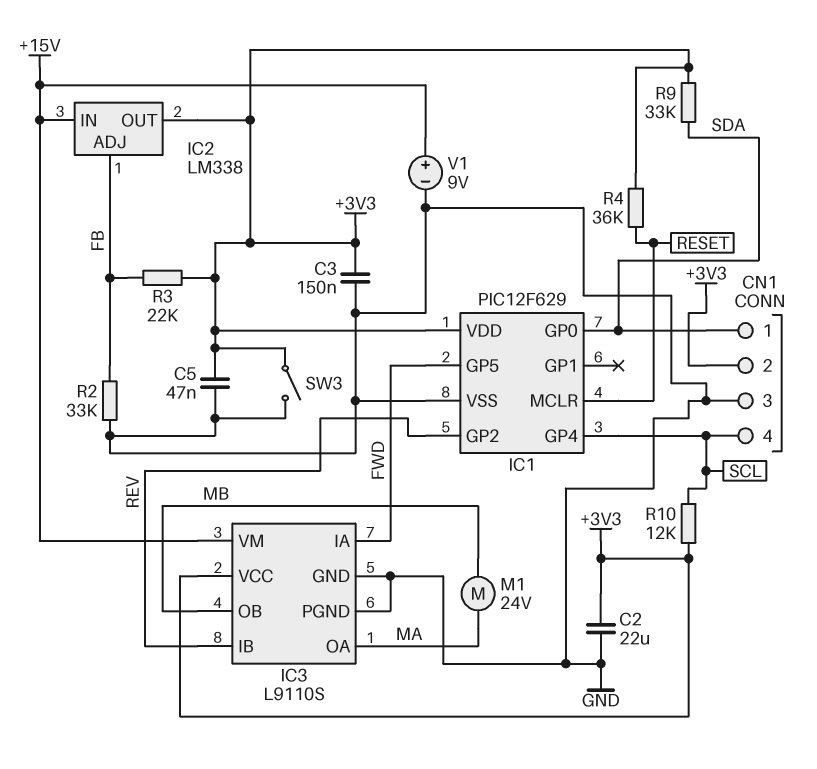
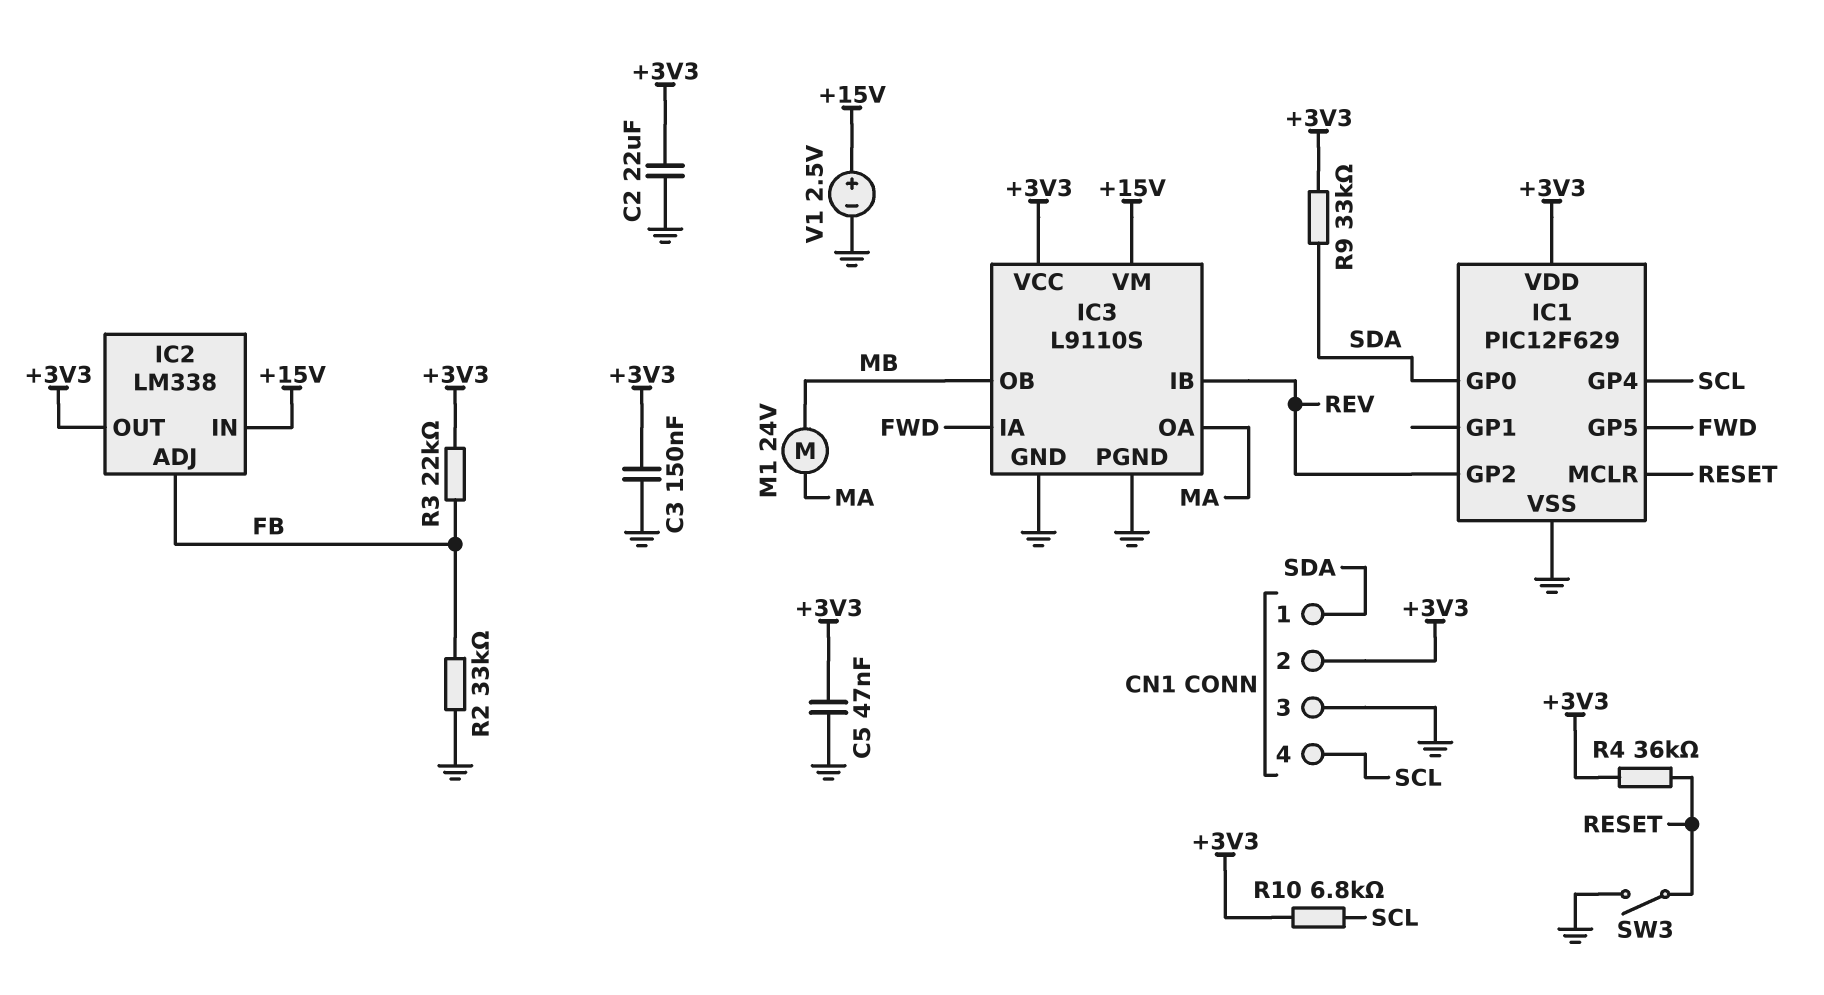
R10: 12k (+3V3, SCL) -> 6.8k (+3V3, SCL)
SW3: switch (+3V3, GND) -> switch (GND, RESET)
V1: 9V (plus +15V, minus GND) -> 2.5V (plus +15V, minus GND)

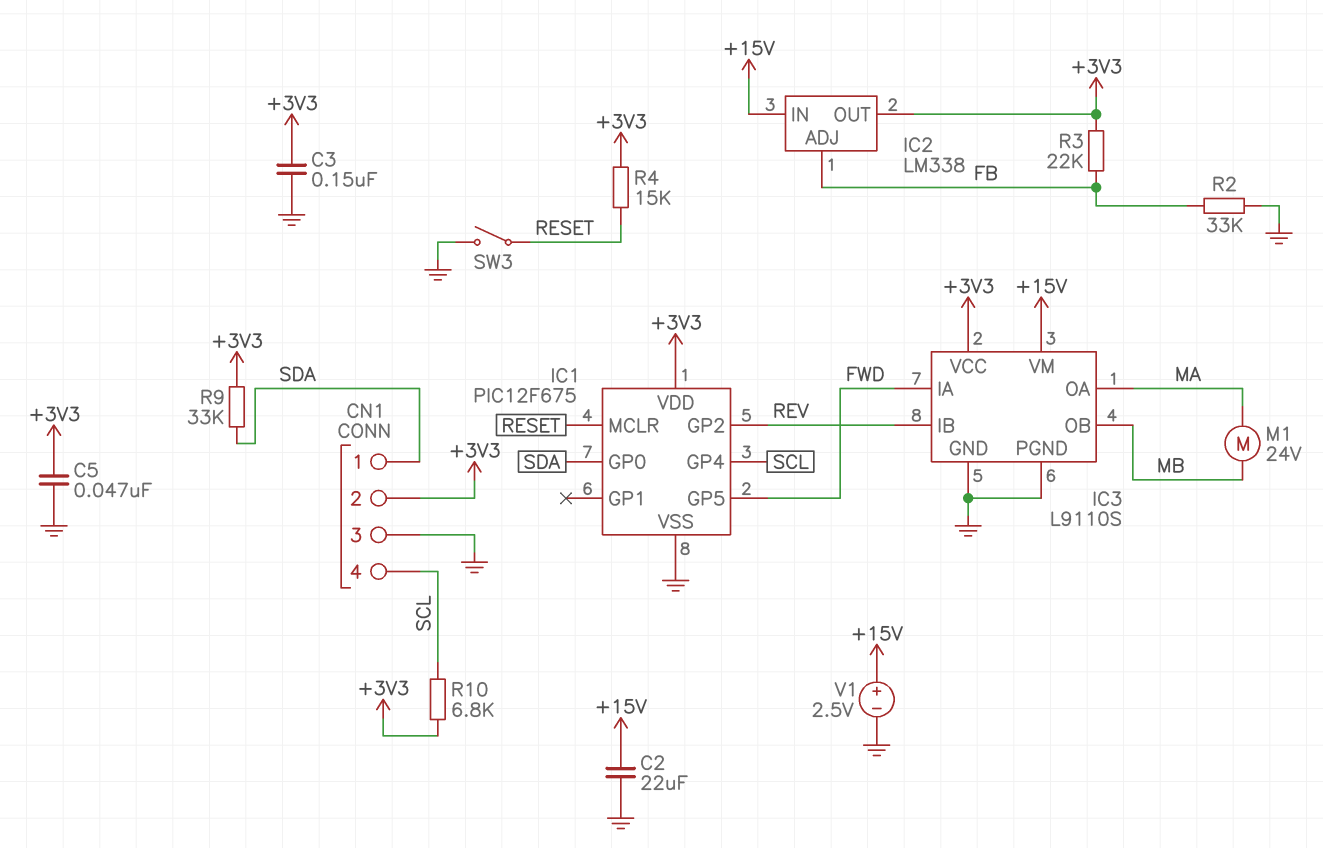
C2: 22uF (+3V3, GND) -> 22uF (+15V, GND)
IC1: PIC12F629 -> PIC12F675
R4: 36k (+3V3, RESET) -> 15k (+3V3, RESET)

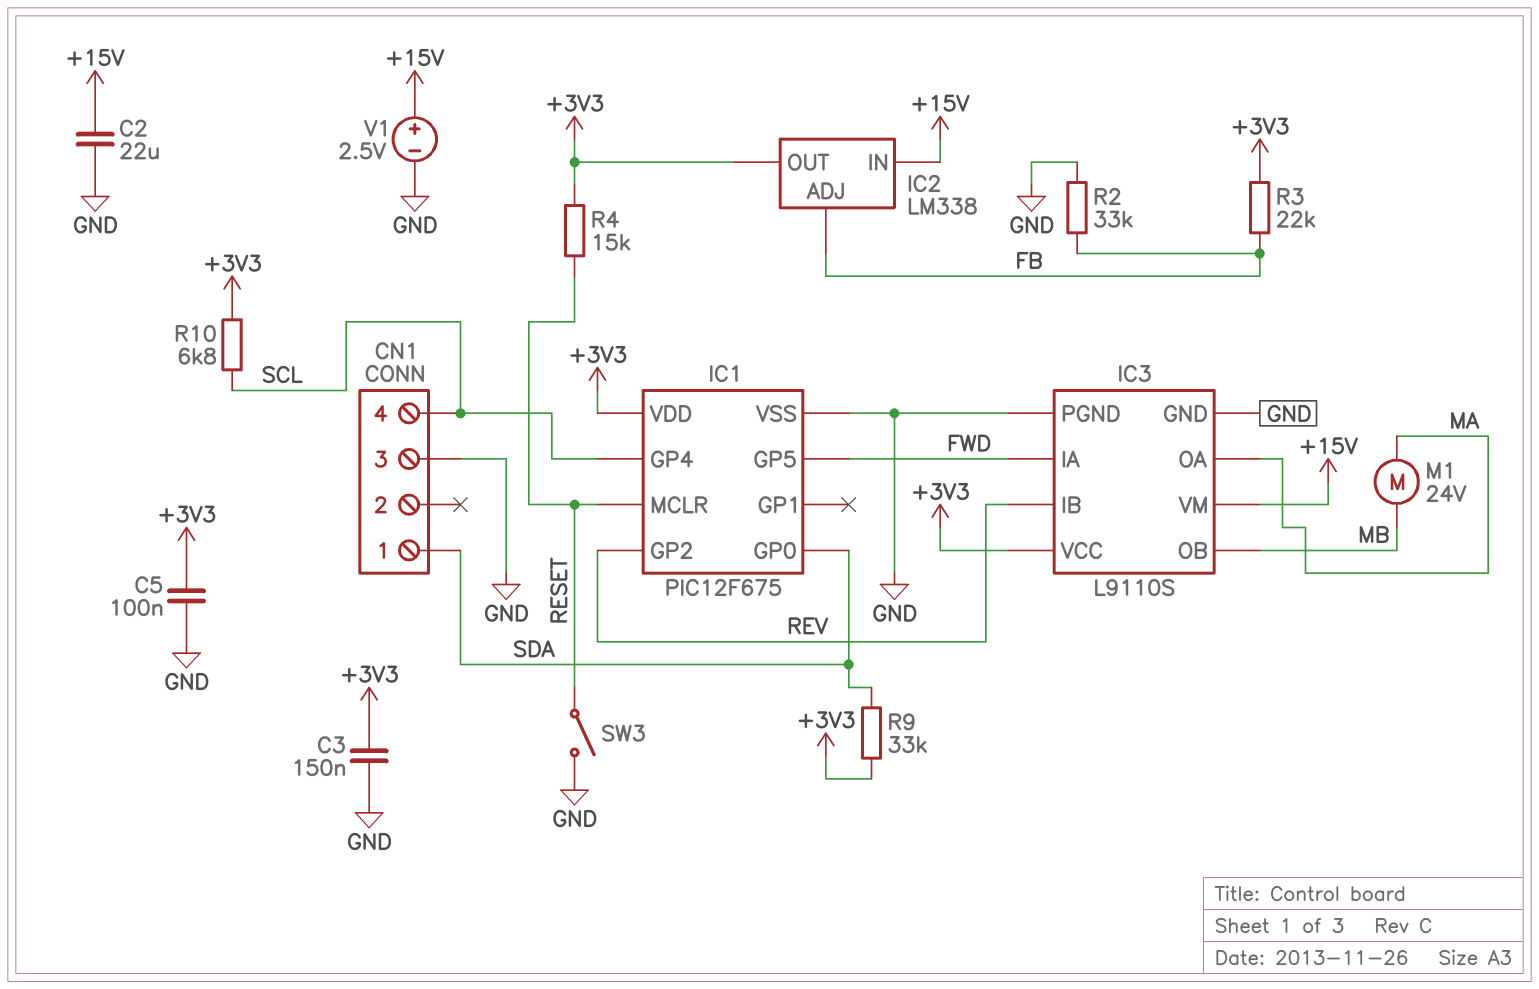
C5: 47nF (+3V3, GND) -> 100nF (+3V3, GND)
CN1 pin 2: +3V3 -> none

